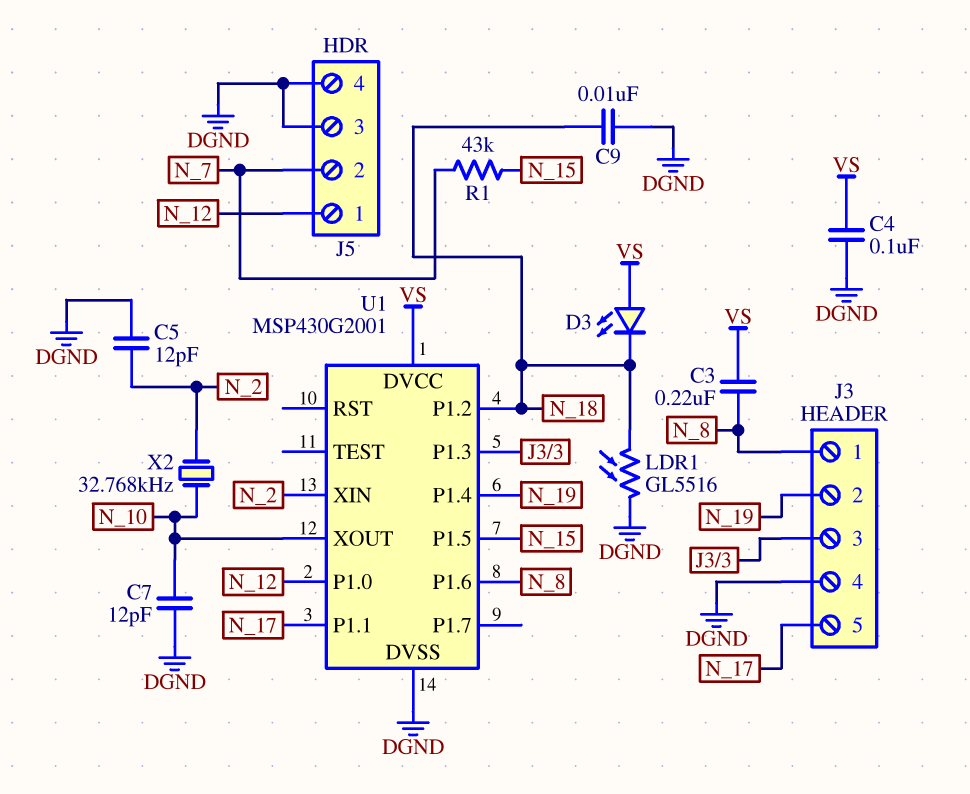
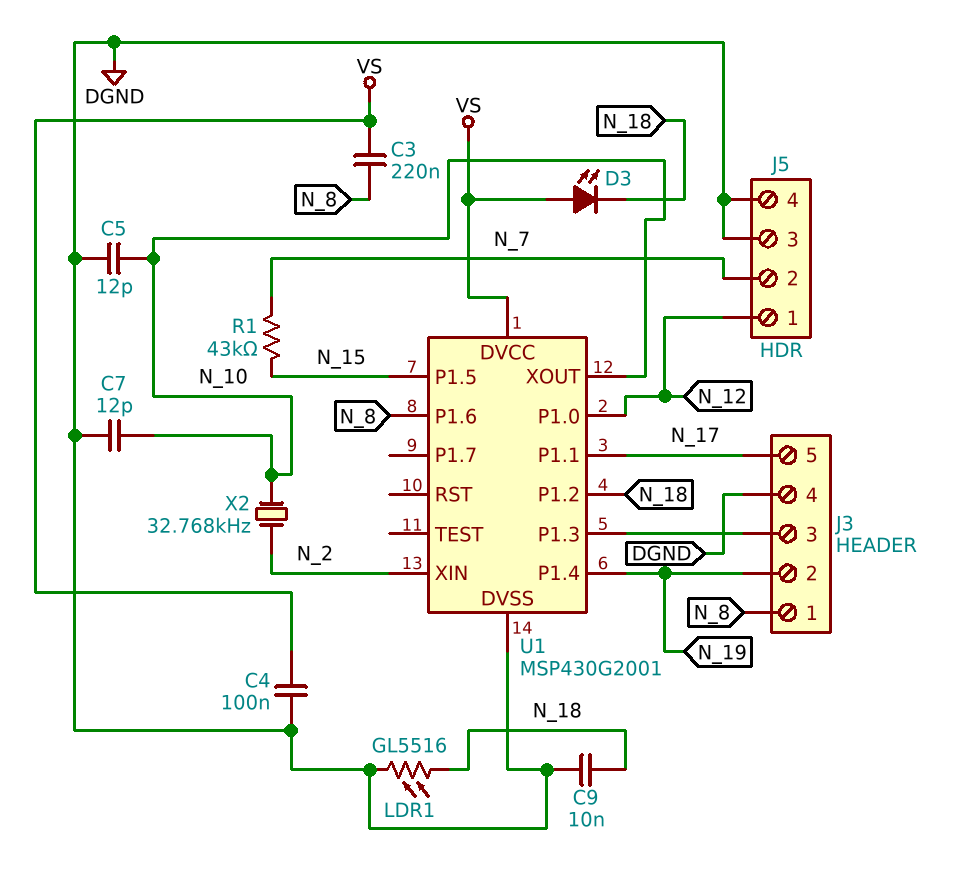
C5: 12pF (DGND, N_2) -> 12pF (DGND, N_10)

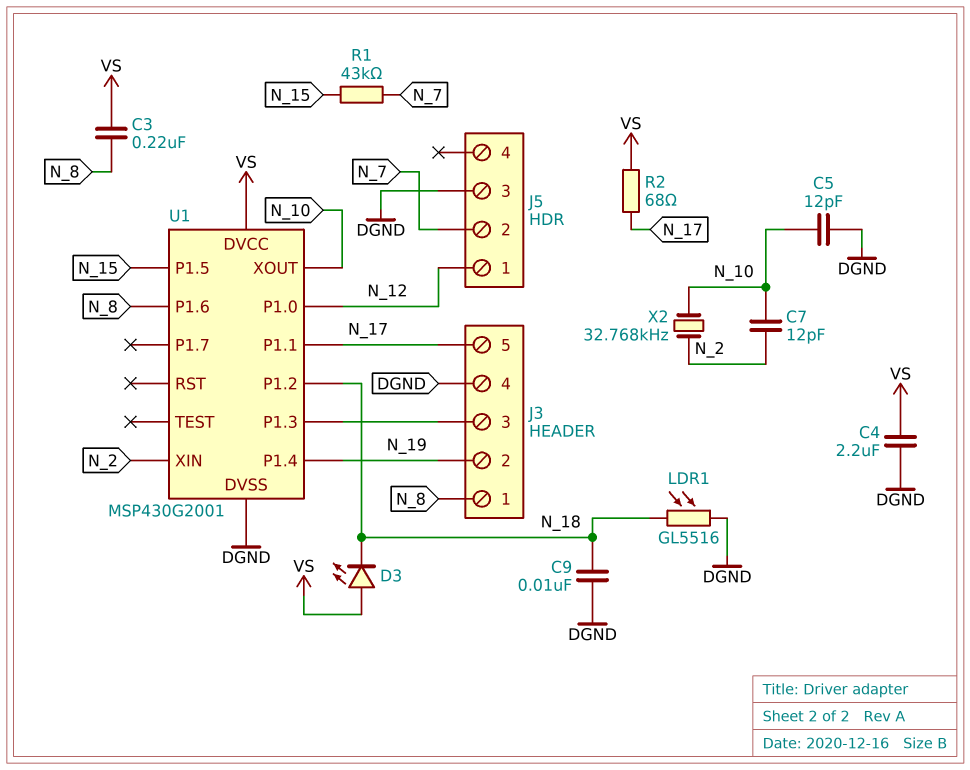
C4: 100nF (DGND, VS) -> 2.2uF (DGND, VS)
C7: 12pF (DGND, N_10) -> 12pF (N_2, N_10)
J5 pin 4: DGND -> none
R2: none -> 68 (N_17, VS)

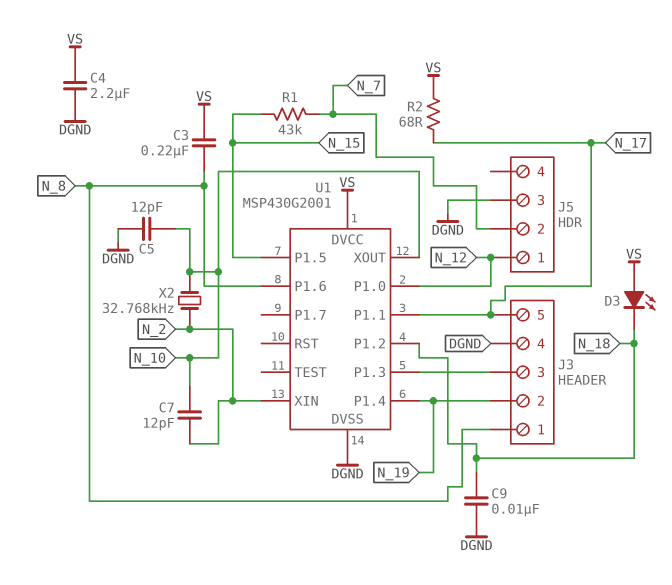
LDR1: GL5516 (DGND, N_18) -> none

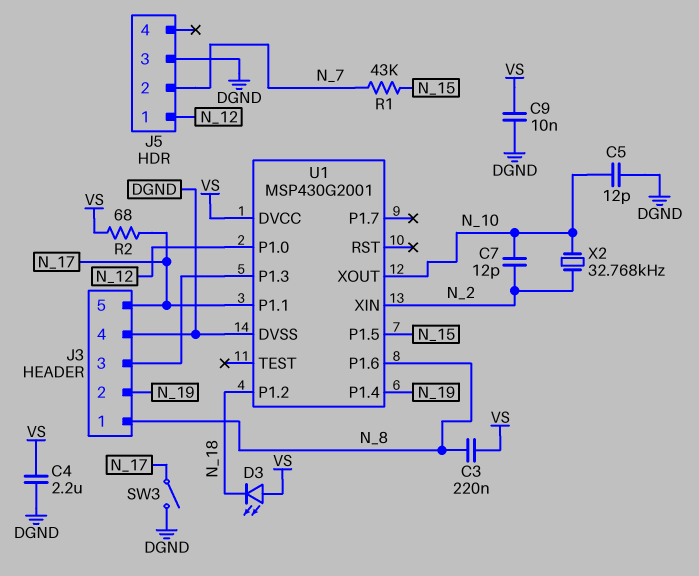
C9: 10nF (DGND, N_18) -> 10nF (DGND, VS)
SW3: none -> switch (DGND, N_17)

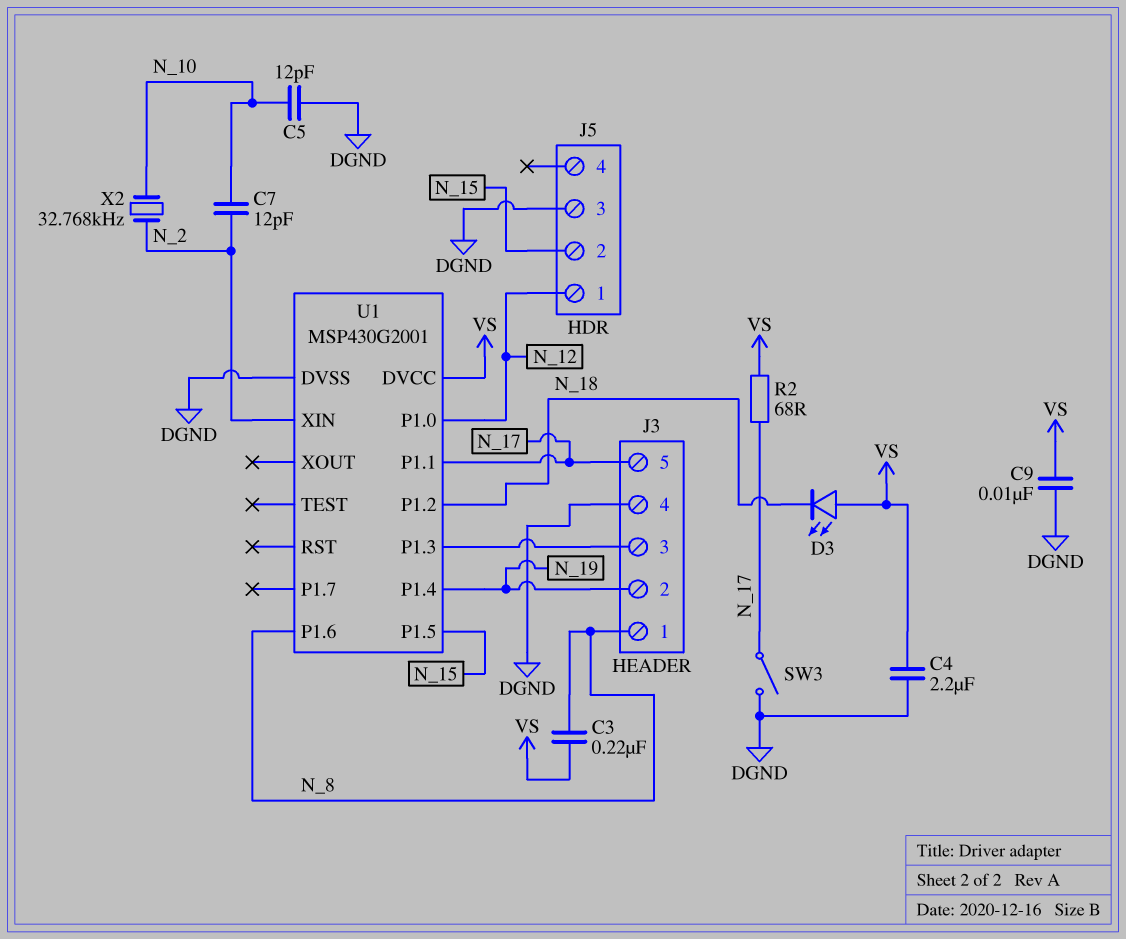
J5 pin 2: N_7 -> N_15
R1: 43k (N_7, N_15) -> none
U1 pin XOUT: N_10 -> none

